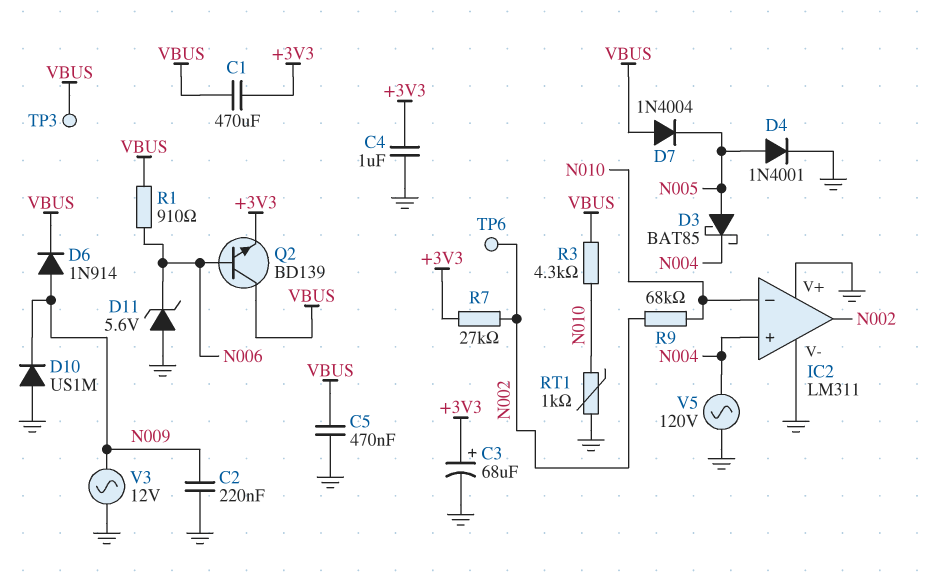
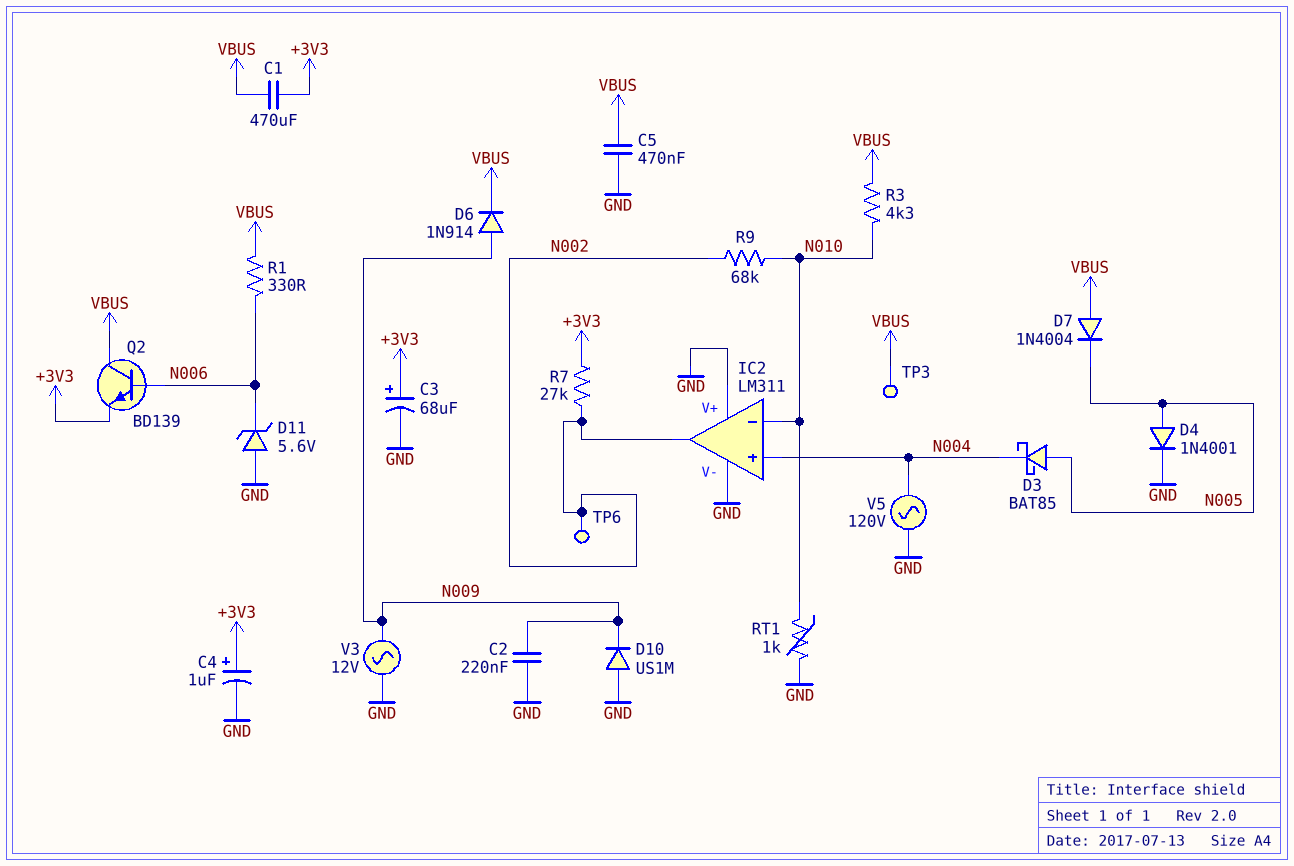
C4: 1uF (+3V3, GND) -> 1uF (plus +3V3, minus GND)
R1: 910 (N006, VBUS) -> 330 (N006, VBUS)

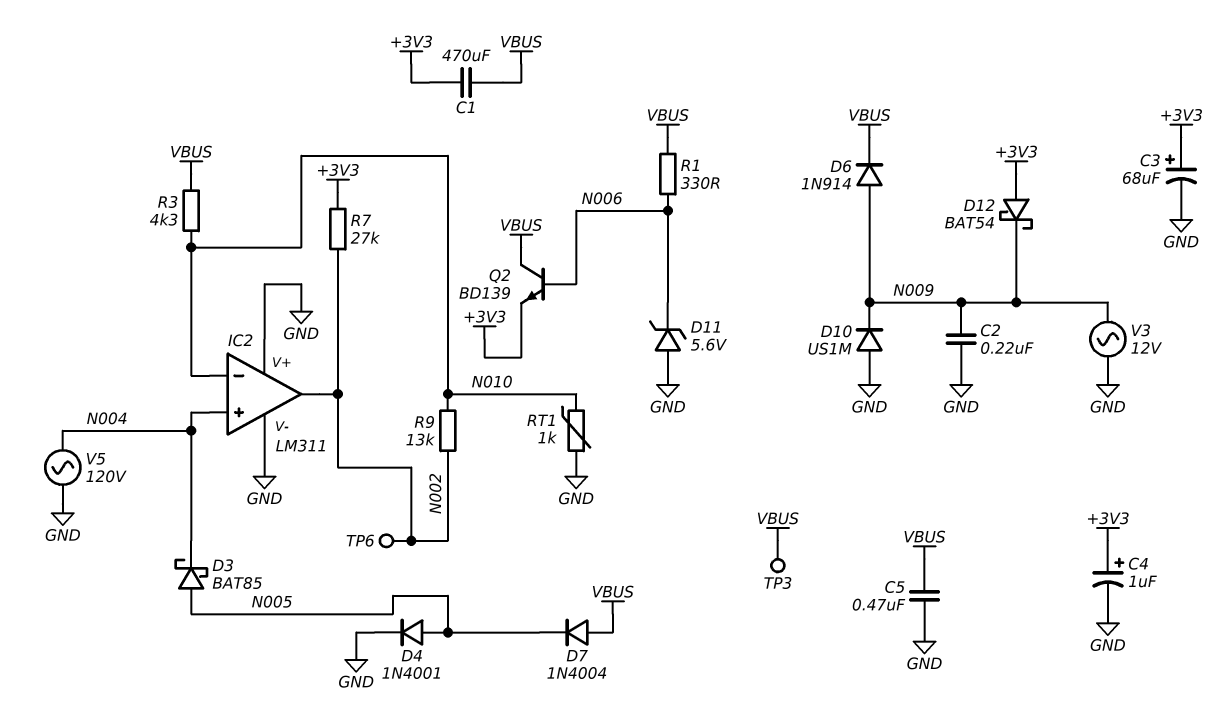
D12: none -> schottky BAT54 (A +3V3, K N009)
R9: 68k (N002, N010) -> 13k (N002, N010)

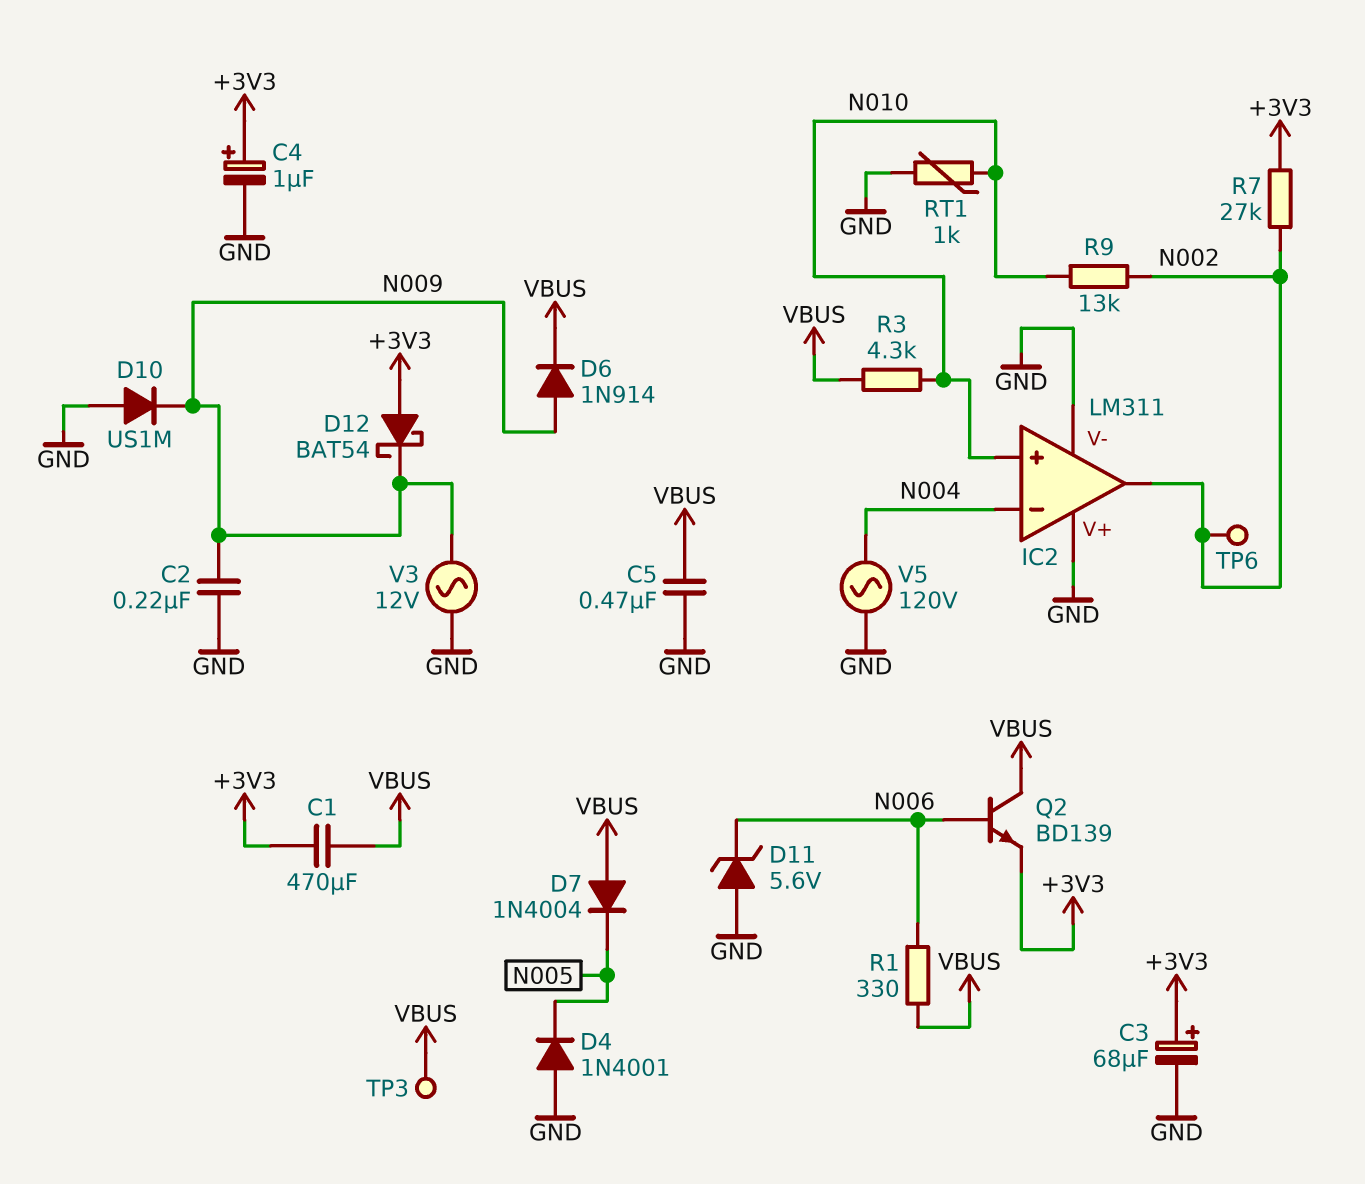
D3: schottky BAT85 (A N005, K N004) -> none
D4: diode 1N4001 (A N005, K GND) -> diode 1N4001 (A GND, K N005)
IC2 pin in+: N004 -> N010
IC2 pin in-: N010 -> N004

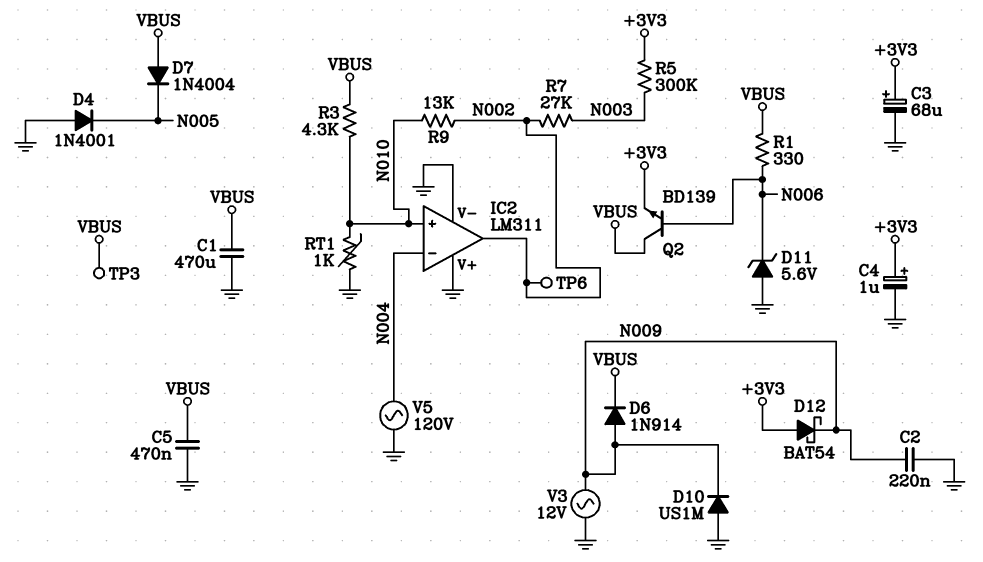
C1: 470uF (+3V3, VBUS) -> 470uF (GND, VBUS)
R5: none -> 300k (+3V3, N003)
R7: 27k (+3V3, N002) -> 27k (N002, N003)

